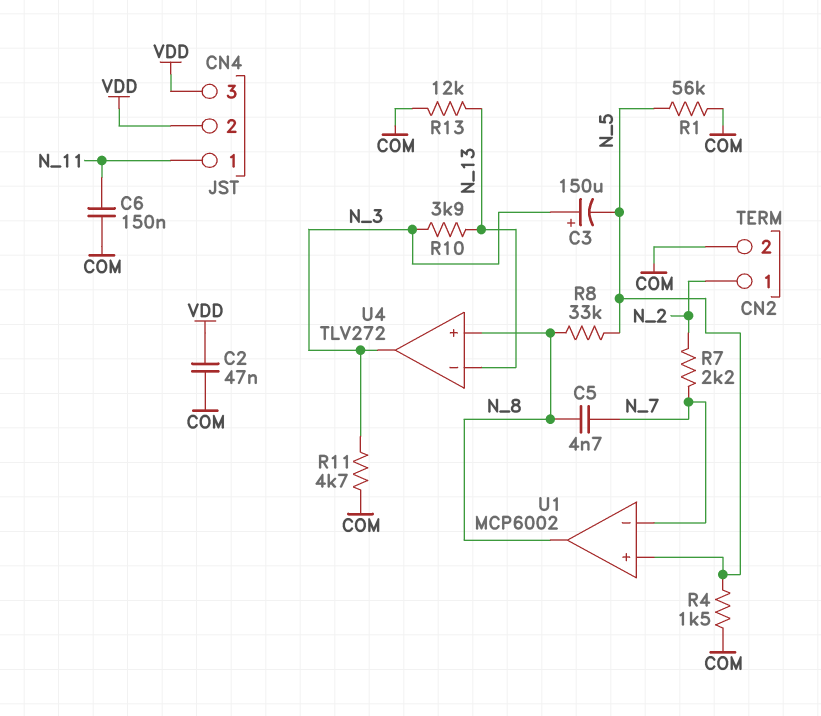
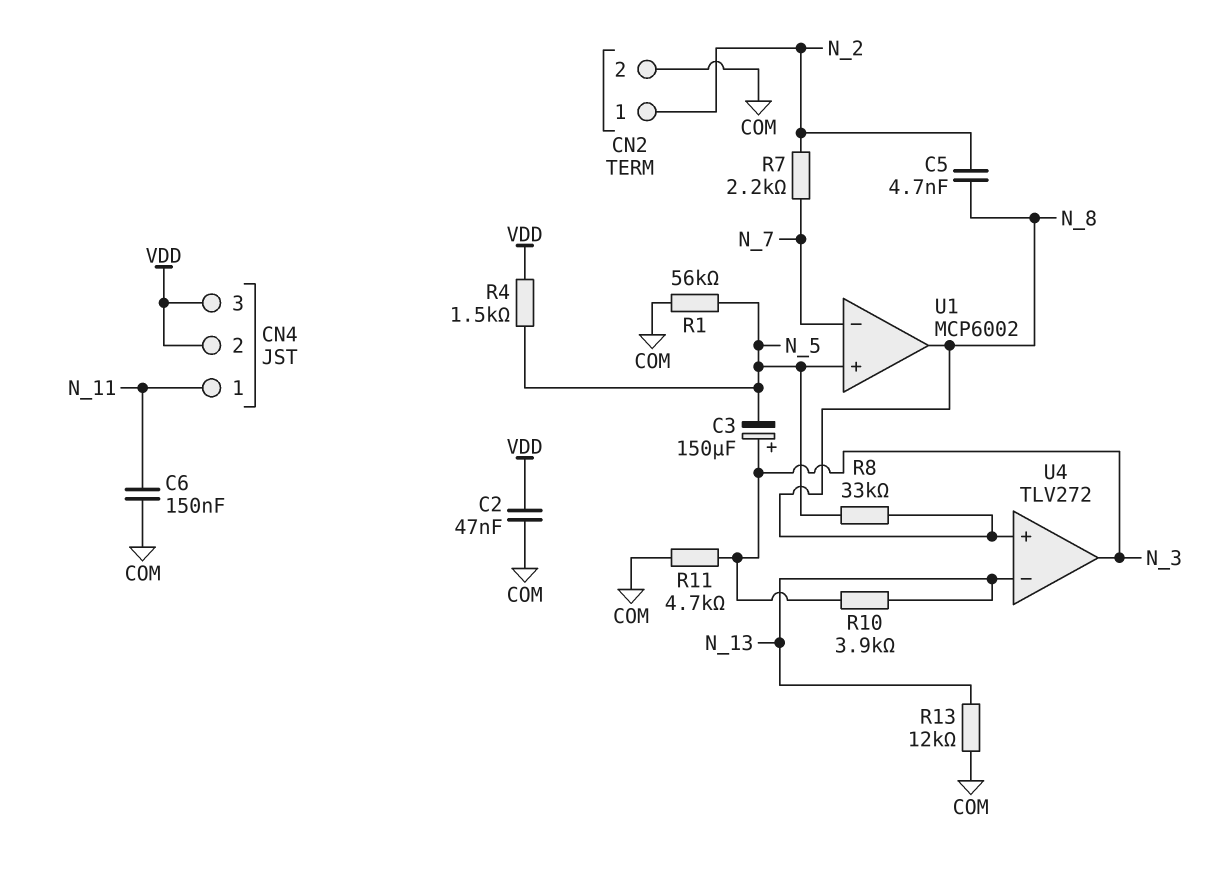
C5: 4.7nF (N_7, N_8) -> 4.7nF (N_2, N_8)
R4: 1.5k (COM, N_5) -> 1.5k (N_5, VDD)

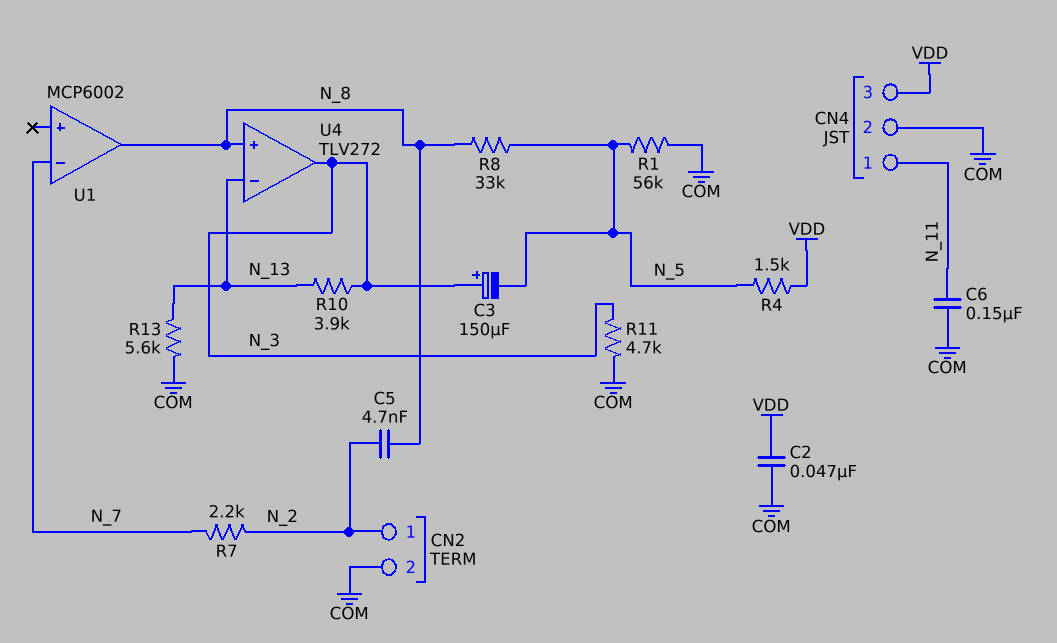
CN4 pin 2: VDD -> COM
R13: 12k (COM, N_13) -> 5.6k (COM, N_13)
U1 pin in+: N_5 -> none

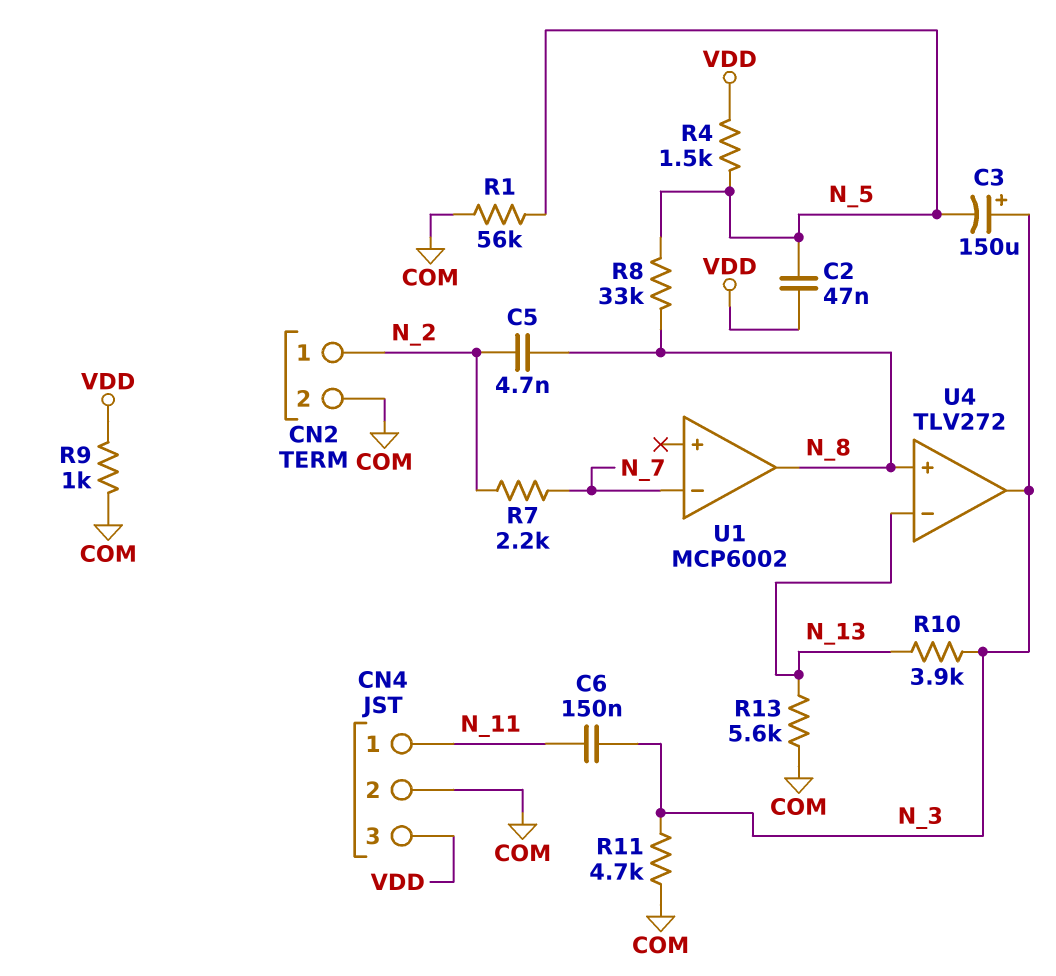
C2: 47nF (COM, VDD) -> 47nF (N_5, VDD)
C6: 150nF (COM, N_11) -> 150nF (N_3, N_11)
R9: none -> 1k (COM, VDD)

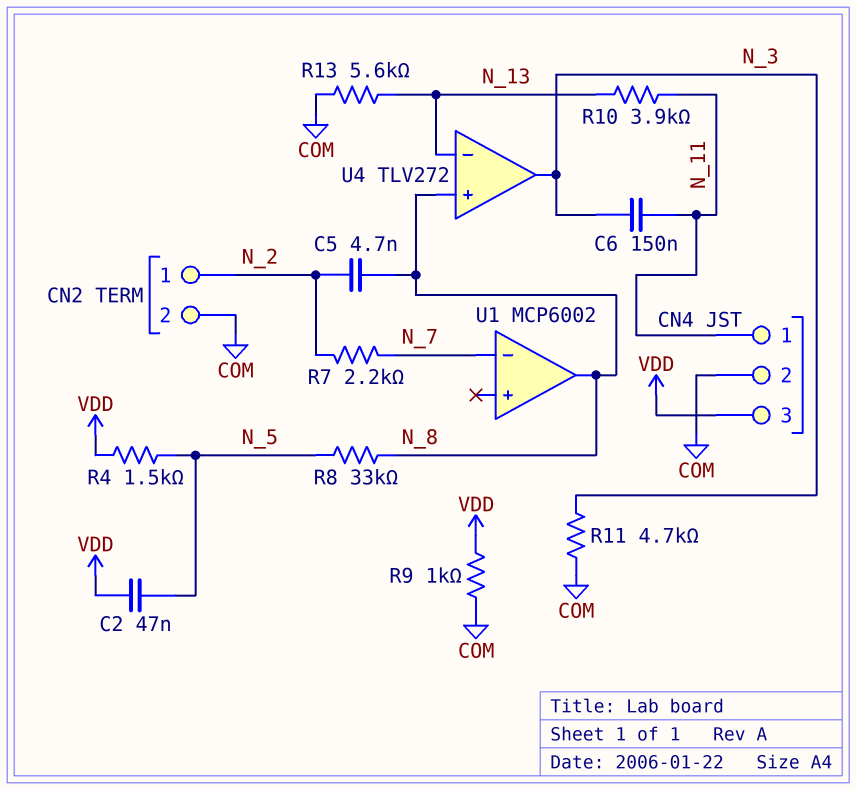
C3: 150uF (plus N_3, minus N_5) -> none
R1: 56k (COM, N_5) -> none
R10: 3.9k (N_3, N_13) -> 3.9k (N_11, N_13)

